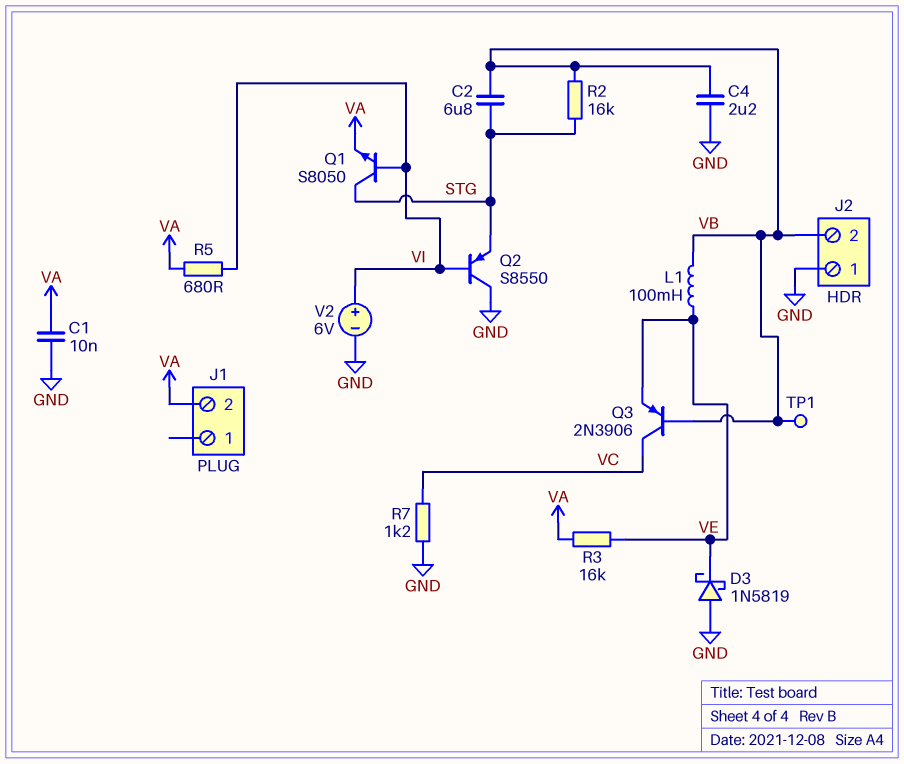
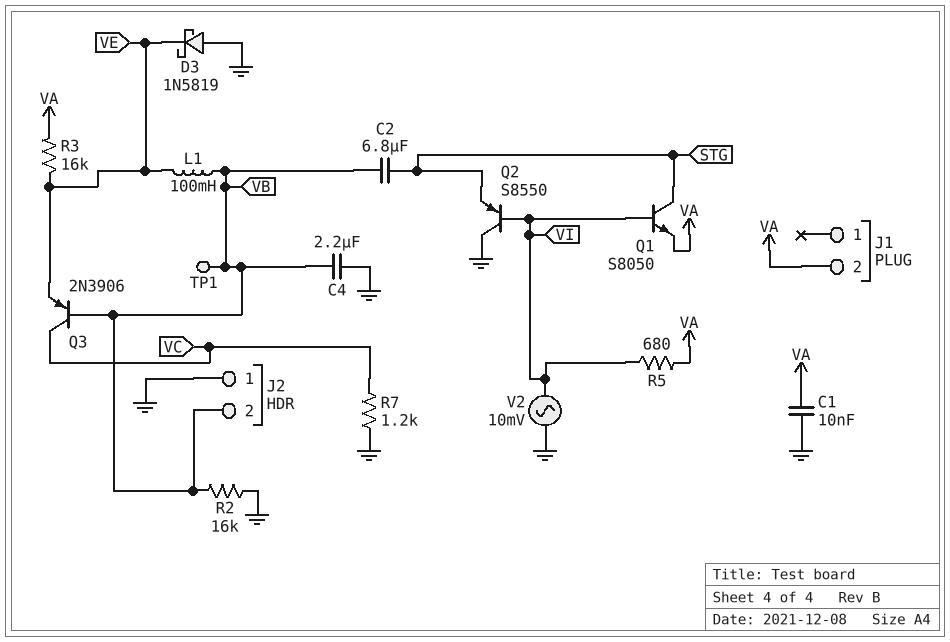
R2: 16k (STG, VB) -> 16k (GND, VB)
V2: 6V (plus VI, minus GND) -> AC 10mV (GND, VI)

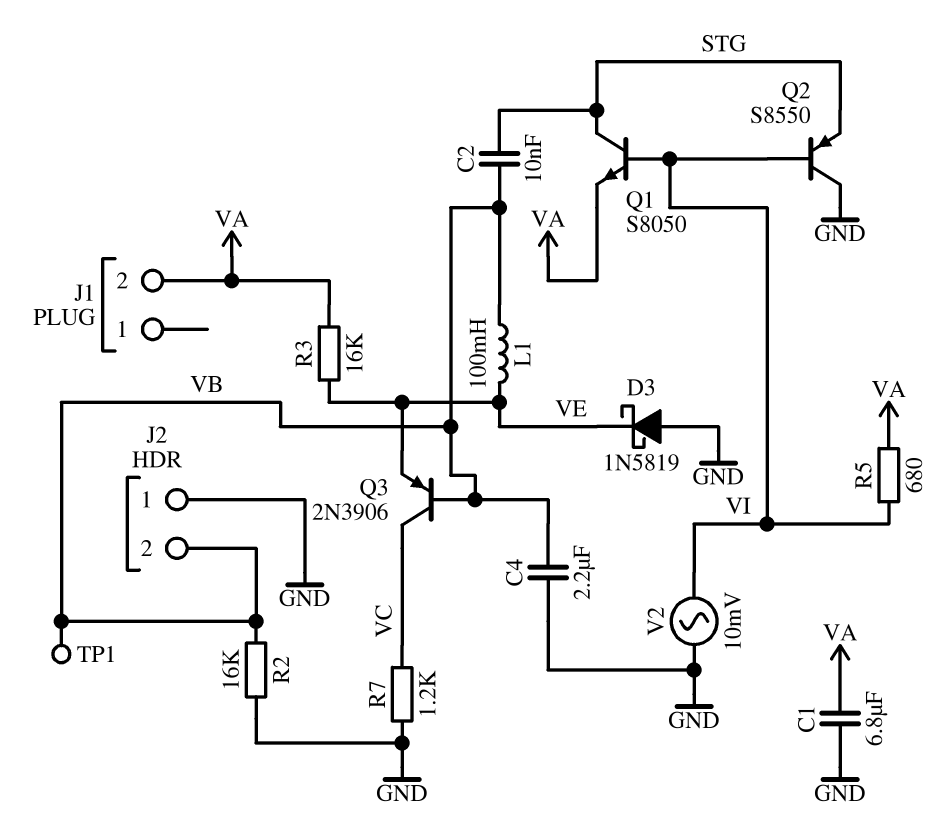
C1: 10nF (GND, VA) -> 6.8uF (GND, VA)
C2: 6.8uF (STG, VB) -> 10nF (STG, VB)

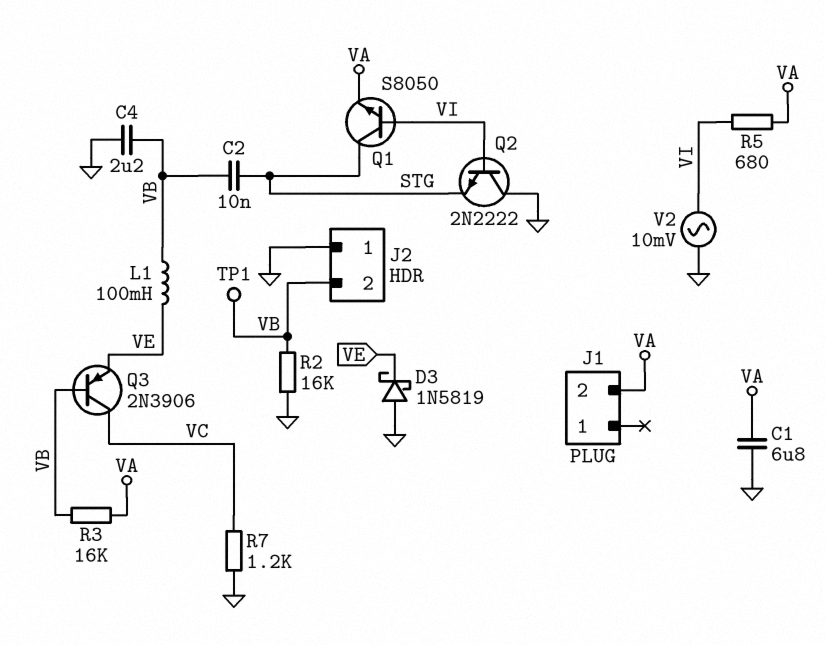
Q2: PNP S8550 (B VI, C GND, E STG) -> NPN 2N2222 (B VI, C GND, E STG)
R3: 16k (VA, VE) -> 16k (VA, VB)

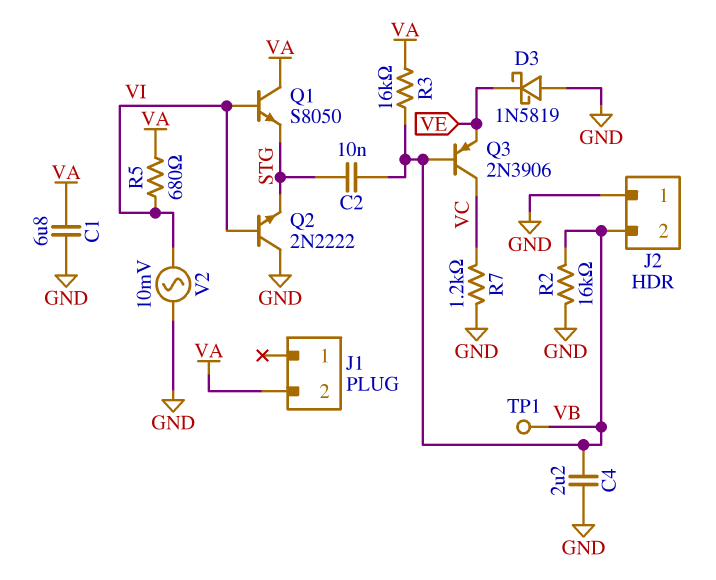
L1: 100mH (VB, VE) -> none
Q1: NPN S8050 (B VI, C STG, E VA) -> NPN S8050 (B VI, C VA, E STG)

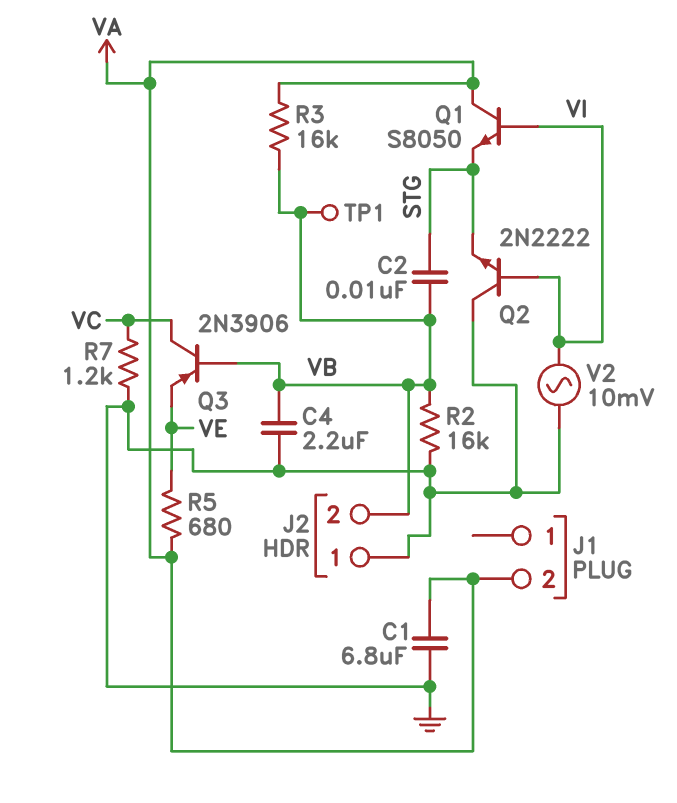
D3: schottky 1N5819 (A GND, K VE) -> none
R5: 680 (VA, VI) -> 680 (VA, VE)

